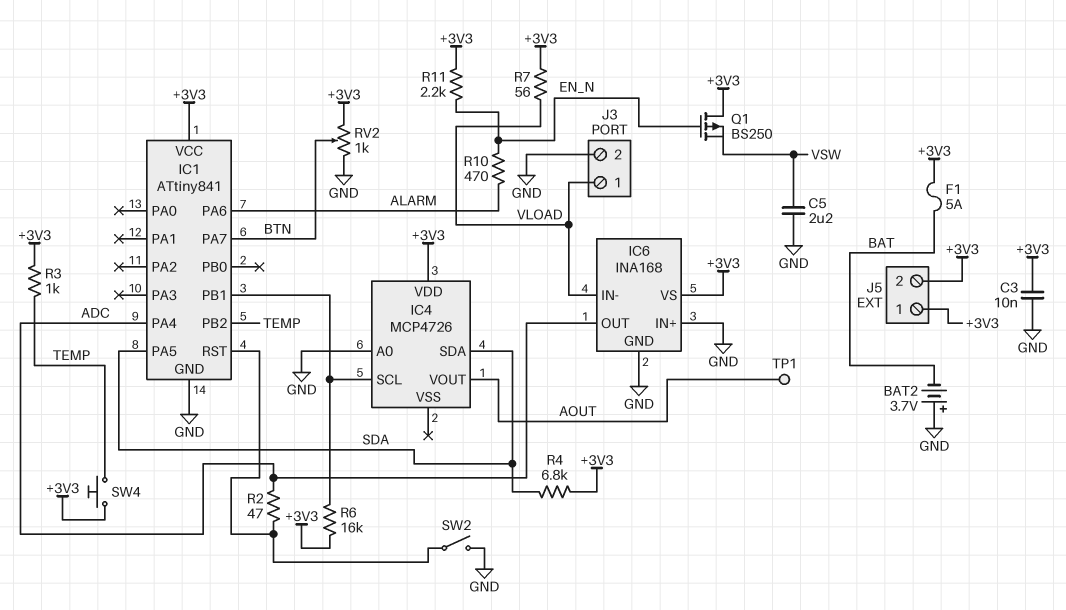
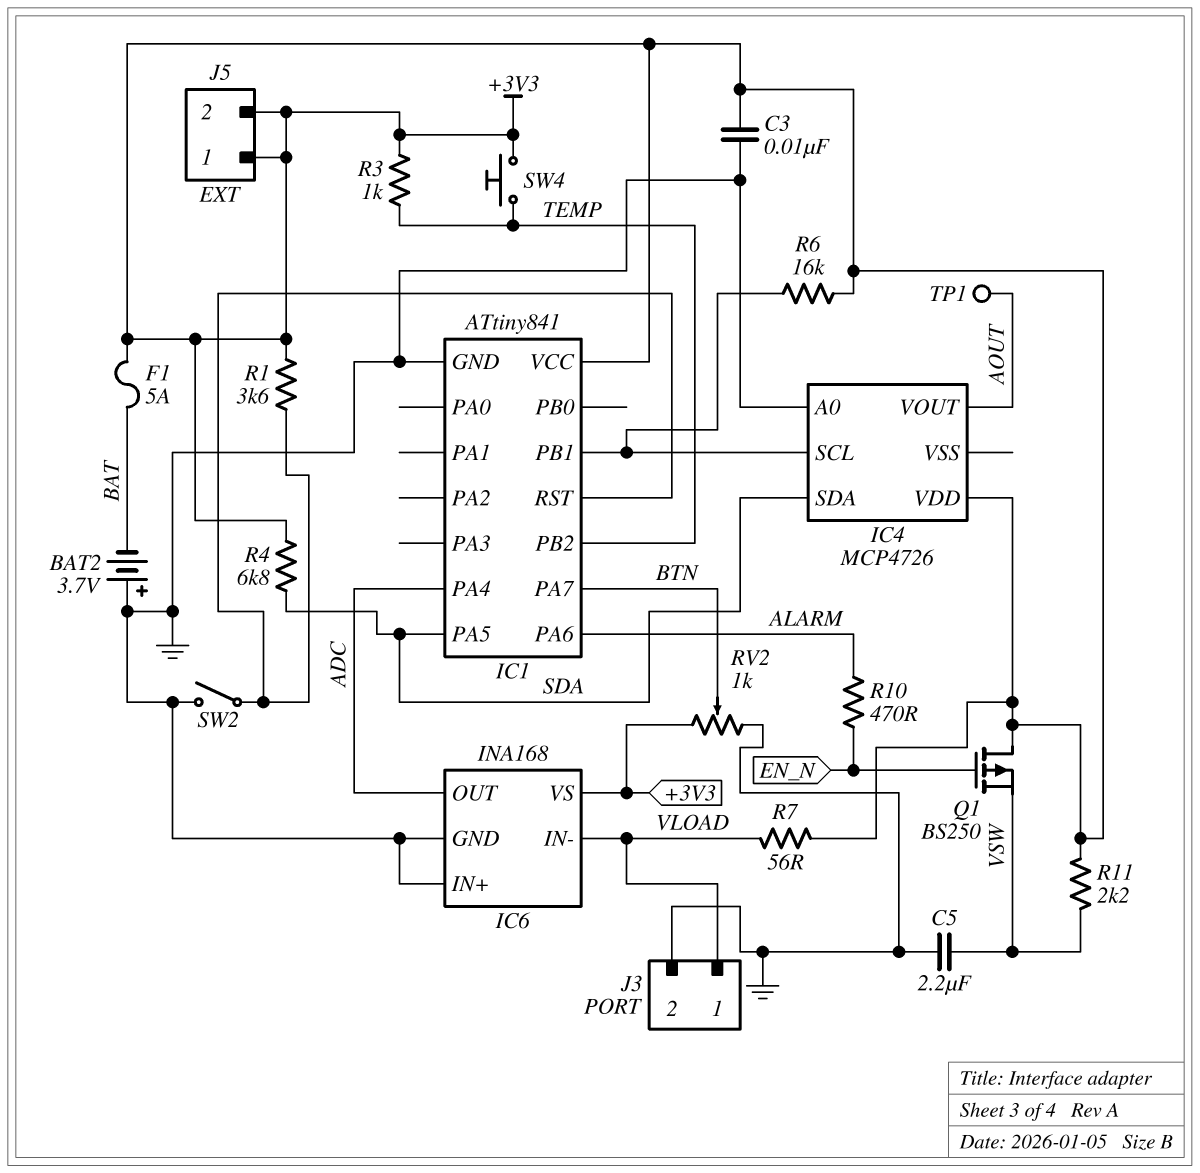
R1: none -> 3.6k (+3V3, IC1/RST)
R2: 47 (ADC, IC1/RST) -> none
R11: 2.2k (+3V3, EN_N) -> 2.2k (+3V3, VSW)

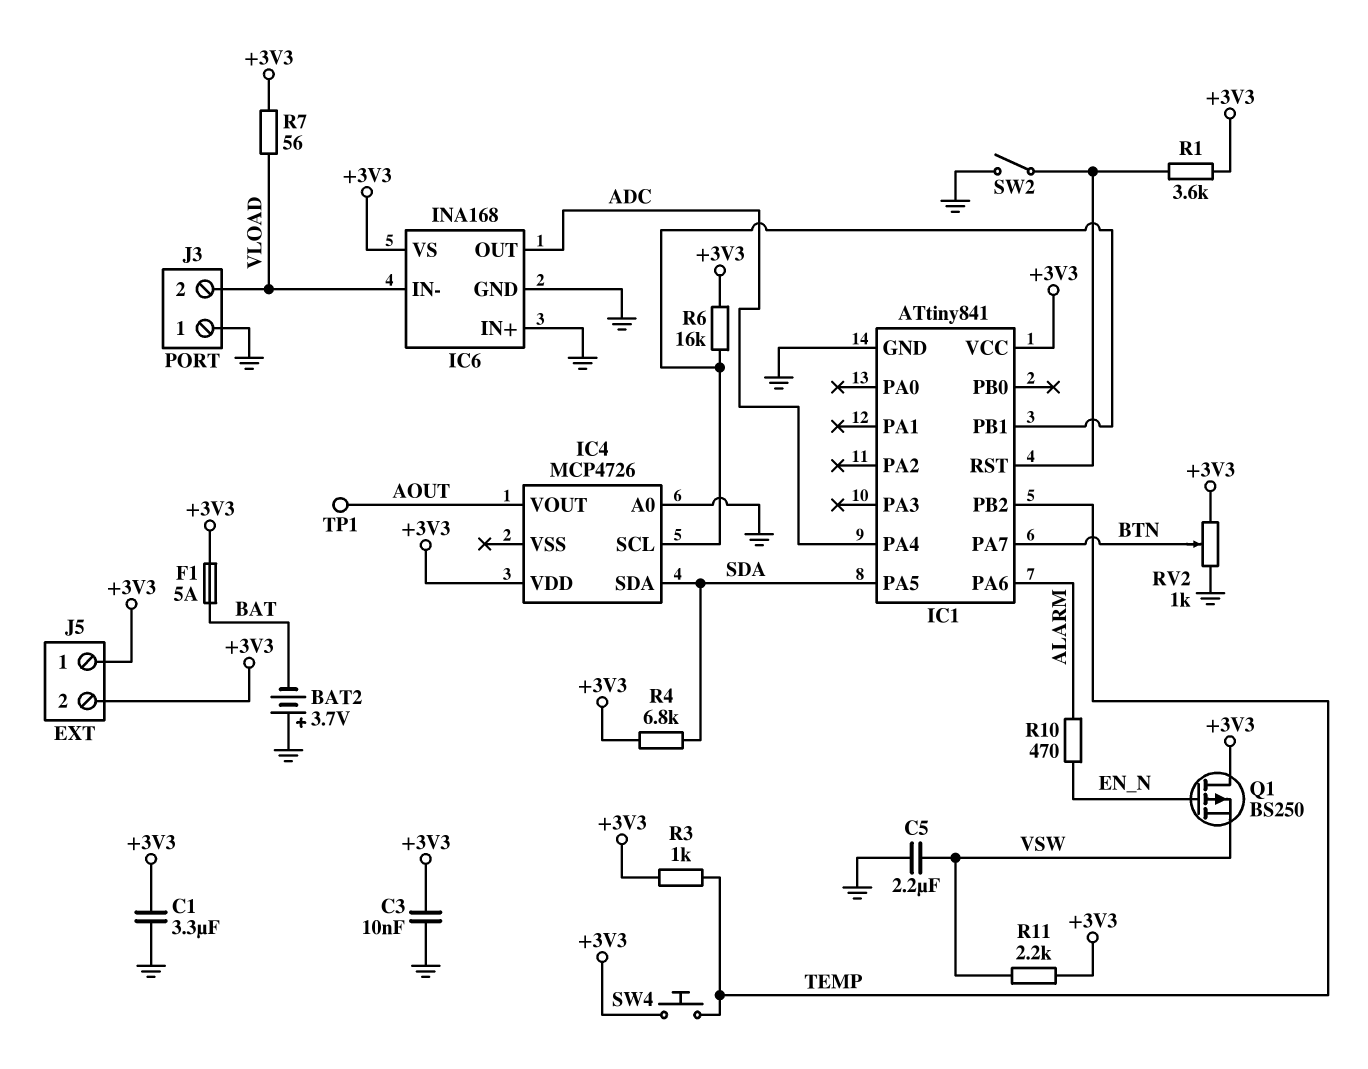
C1: none -> 3.3uF (+3V3, GND)
J3 pin 1: VLOAD -> GND
J3 pin 2: GND -> VLOAD

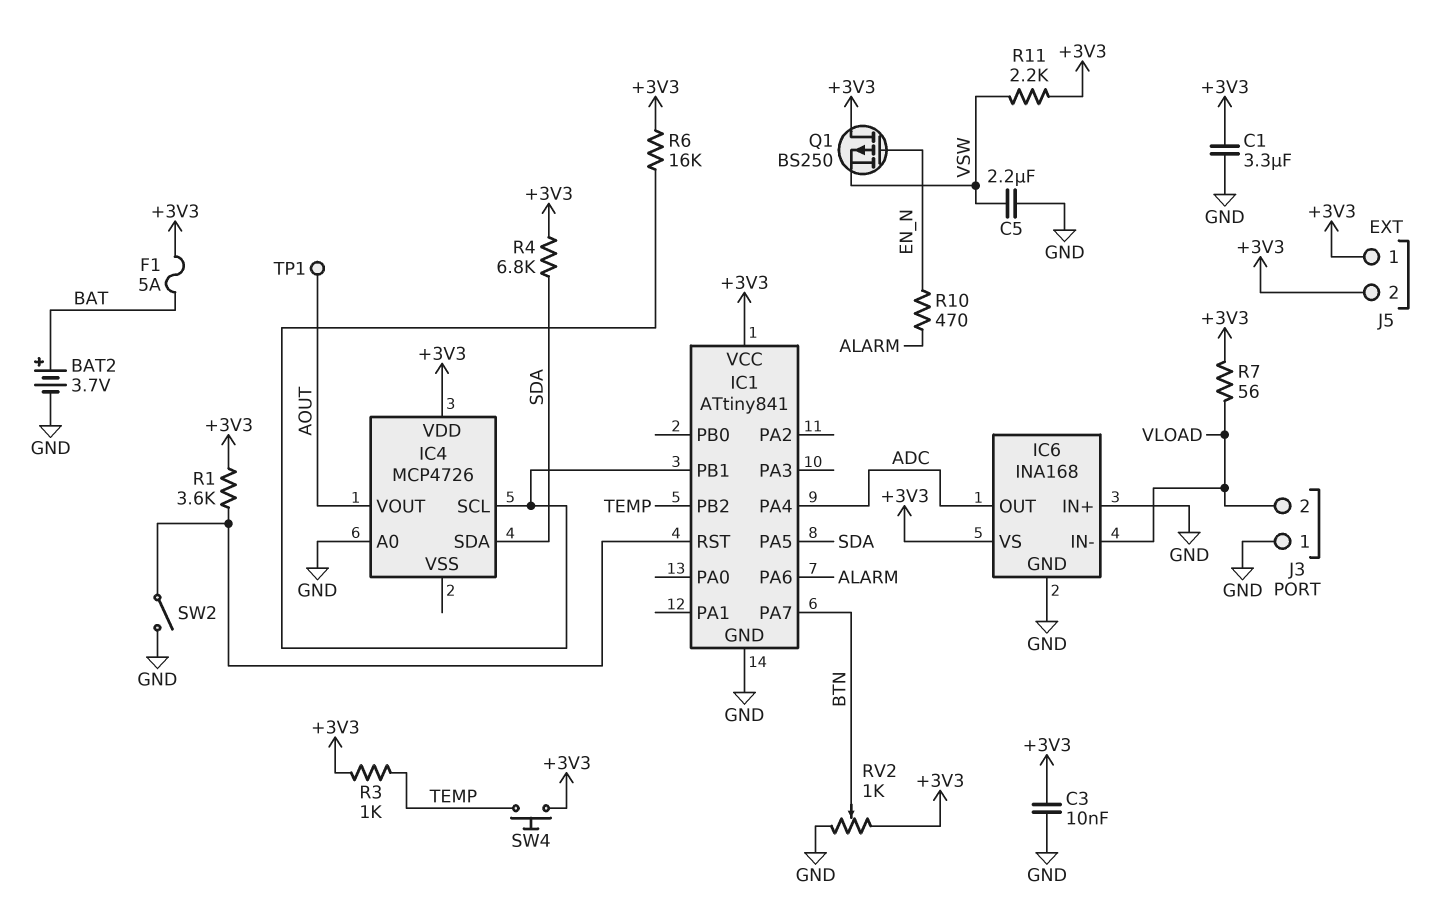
BAT2: 3.7V (plus GND, minus BAT) -> 3.7V (plus BAT, minus GND)

